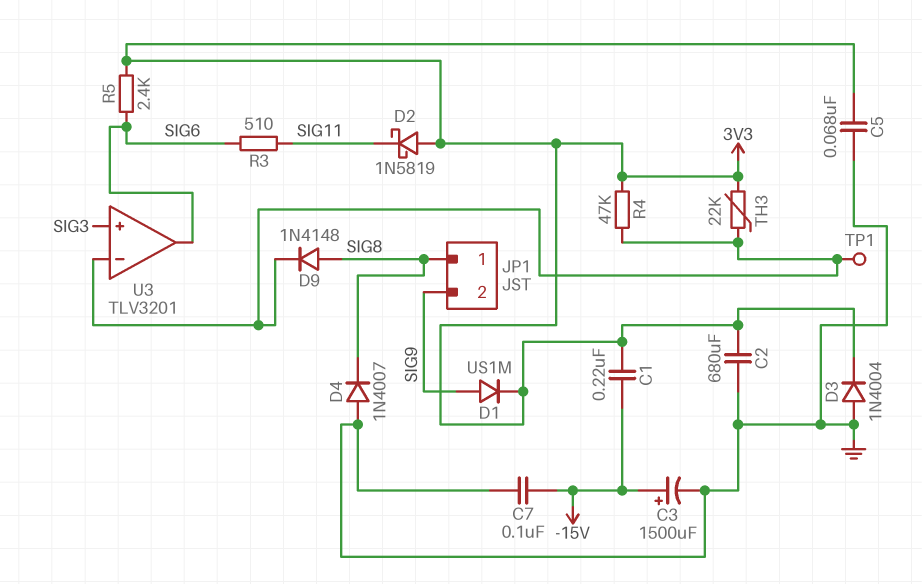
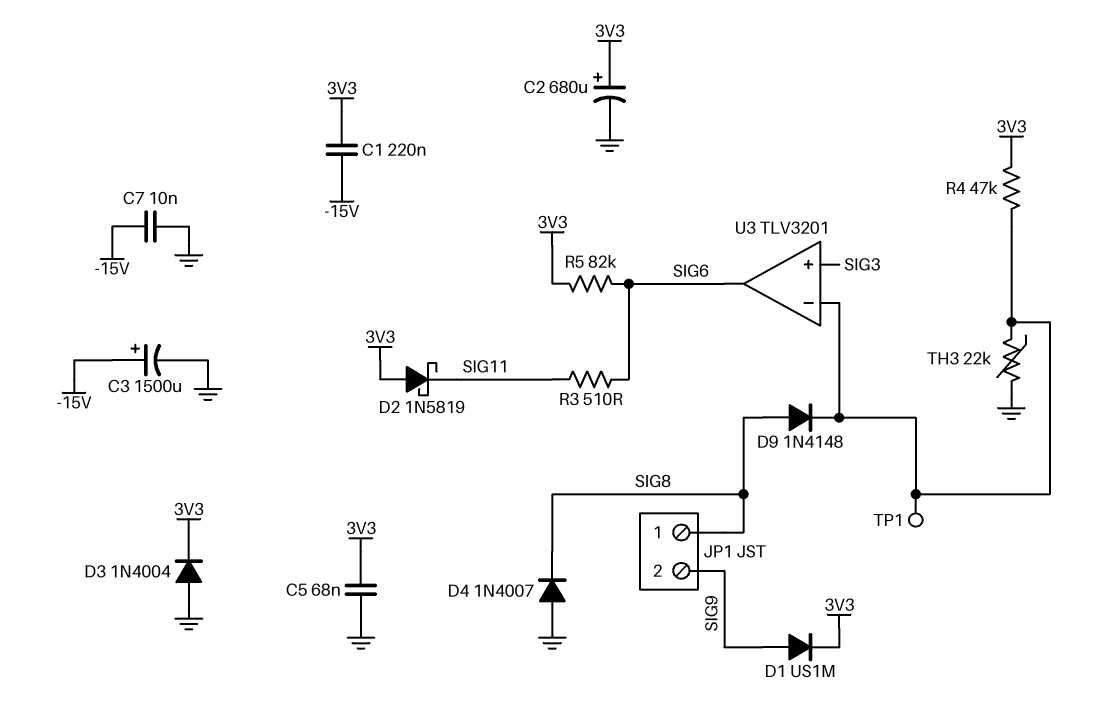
C2: 680uF (3V3, GND) -> 680uF (plus 3V3, minus GND)
C7: 100nF (-15V, GND) -> 10nF (-15V, GND)
R5: 2.4k (3V3, SIG6) -> 82k (3V3, SIG6)
TH3: 22k (3V3, U3/in-) -> 22k (GND, U3/in-)

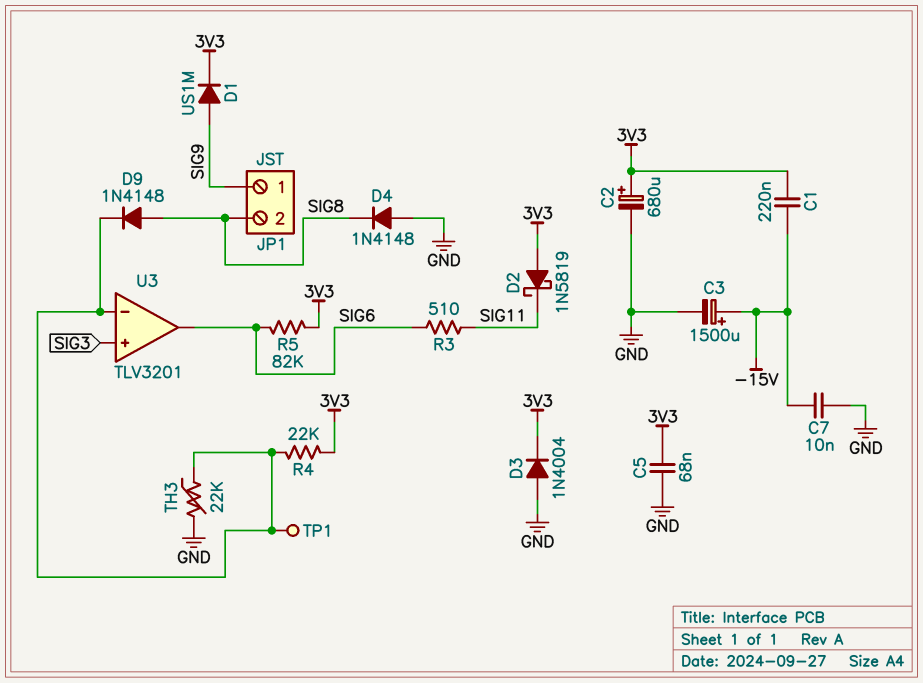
D4: diode 1N4007 (A GND, K SIG8) -> diode 1N4148 (A GND, K SIG8)
JP1 pin 1: SIG8 -> SIG9
JP1 pin 2: SIG9 -> SIG8
R4: 47k (3V3, U3/in-) -> 22k (3V3, U3/in-)

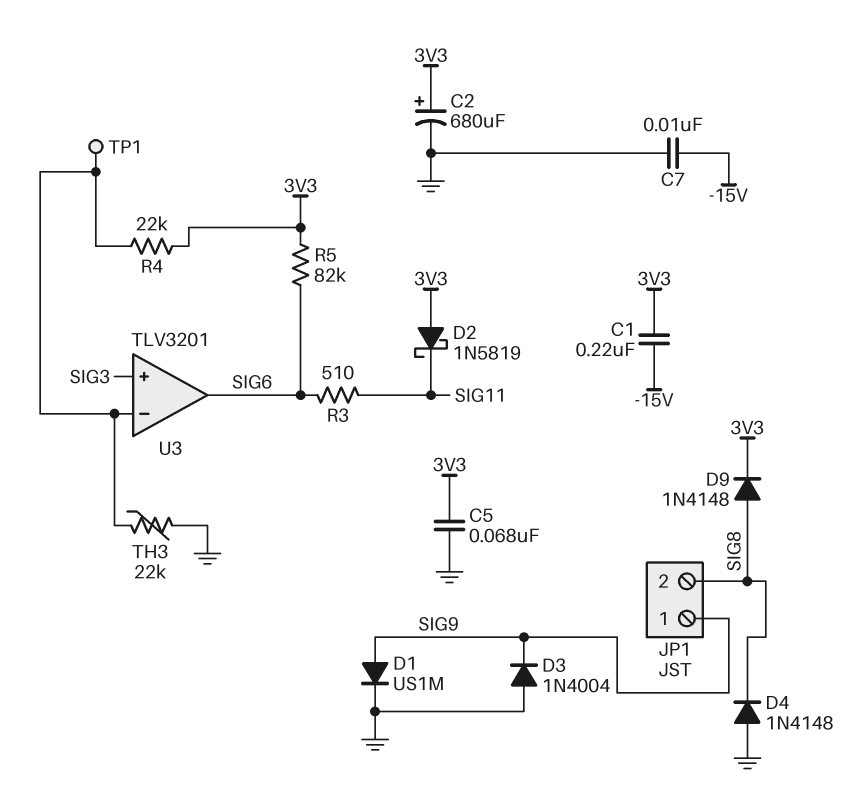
C3: 1500uF (plus -15V, minus GND) -> none
D1: diode US1M (A SIG9, K 3V3) -> diode US1M (A SIG9, K GND)
D3: diode 1N4004 (A GND, K 3V3) -> diode 1N4004 (A GND, K SIG9)
D9: diode 1N4148 (A SIG8, K U3/in-) -> diode 1N4148 (A SIG8, K 3V3)

